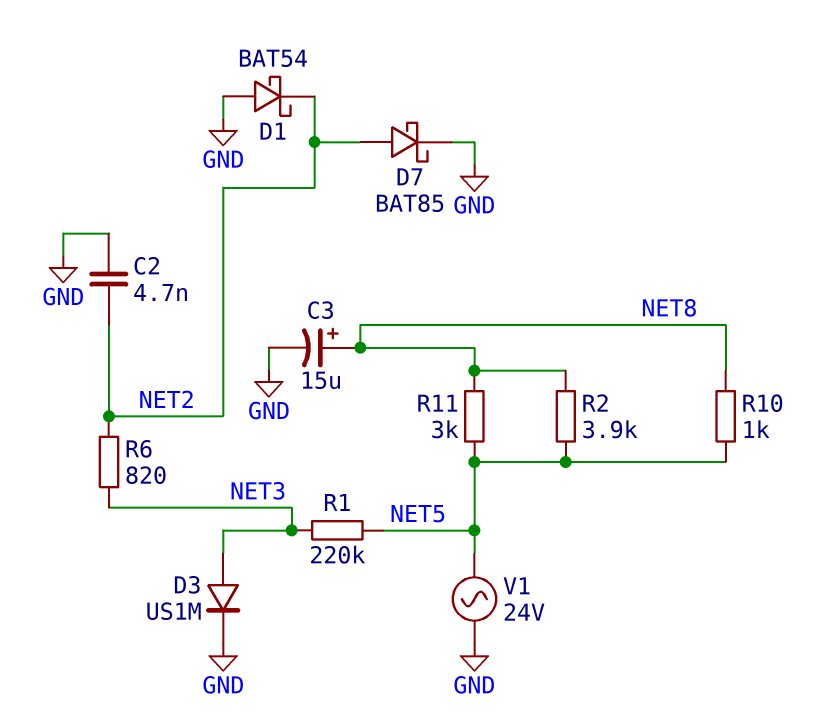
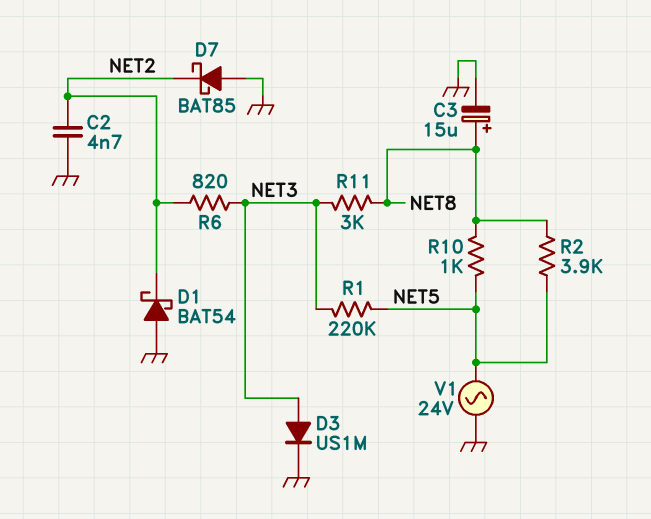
D7: schottky BAT85 (A NET2, K GND) -> schottky BAT85 (A GND, K NET2)
R11: 3k (NET5, NET8) -> 3k (NET3, NET8)

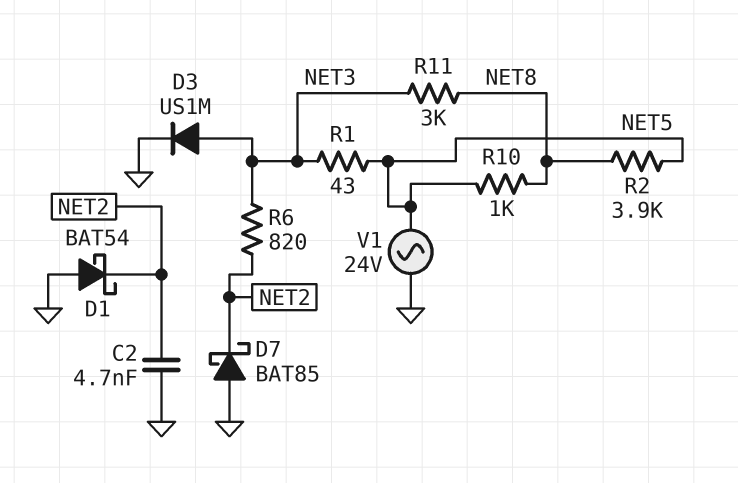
C3: 15uF (plus NET8, minus GND) -> none
R1: 220k (NET3, NET5) -> 43 (NET3, NET5)

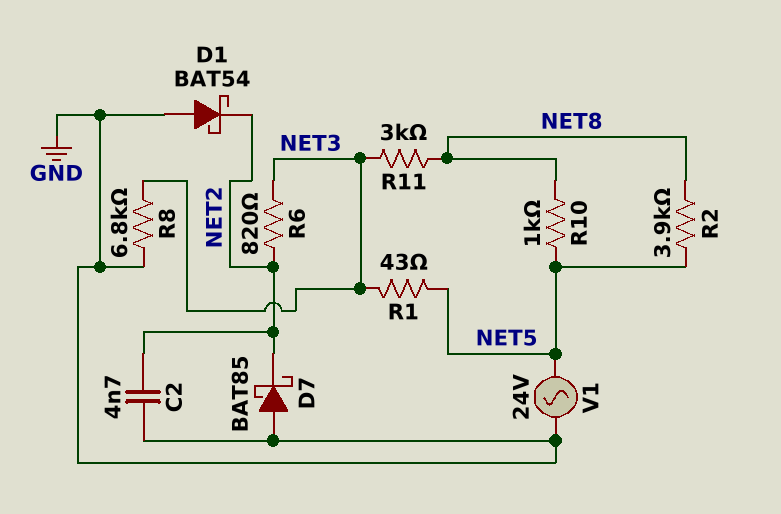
D3: diode US1M (A NET3, K GND) -> none
R8: none -> 6.8k (GND, NET3)

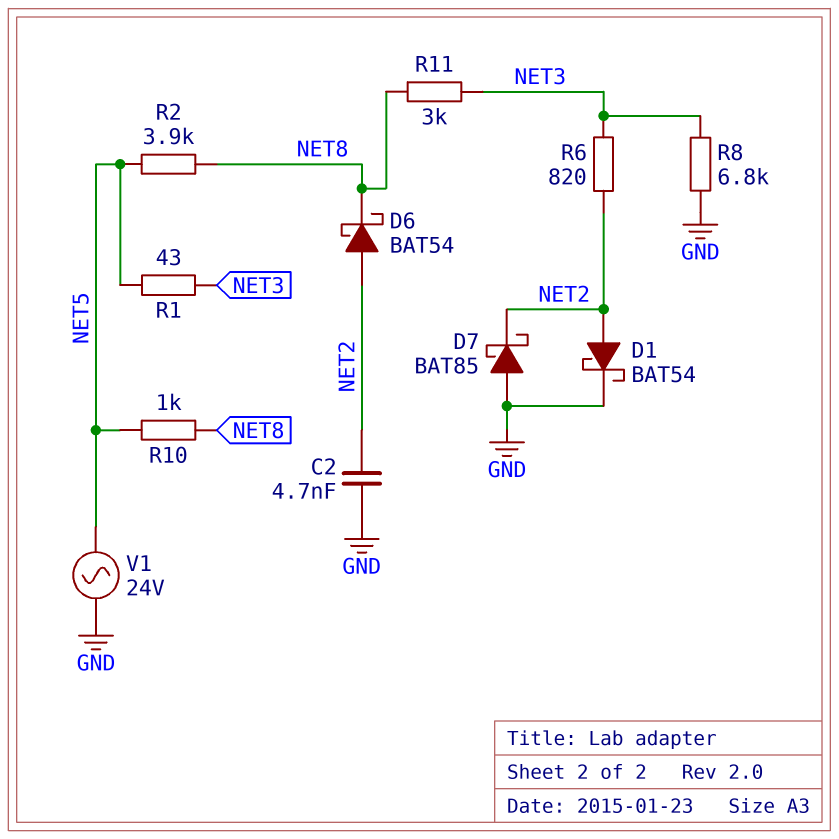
D1: schottky BAT54 (A GND, K NET2) -> schottky BAT54 (A NET2, K GND)
D6: none -> schottky BAT54 (A NET2, K NET8)

